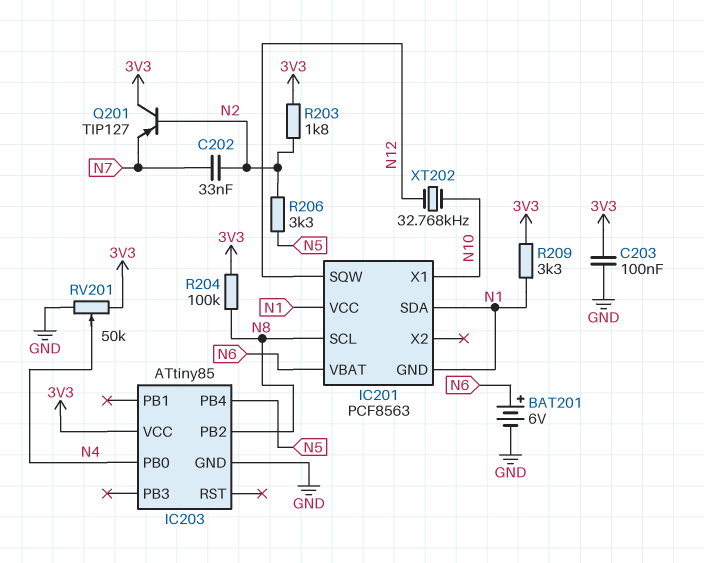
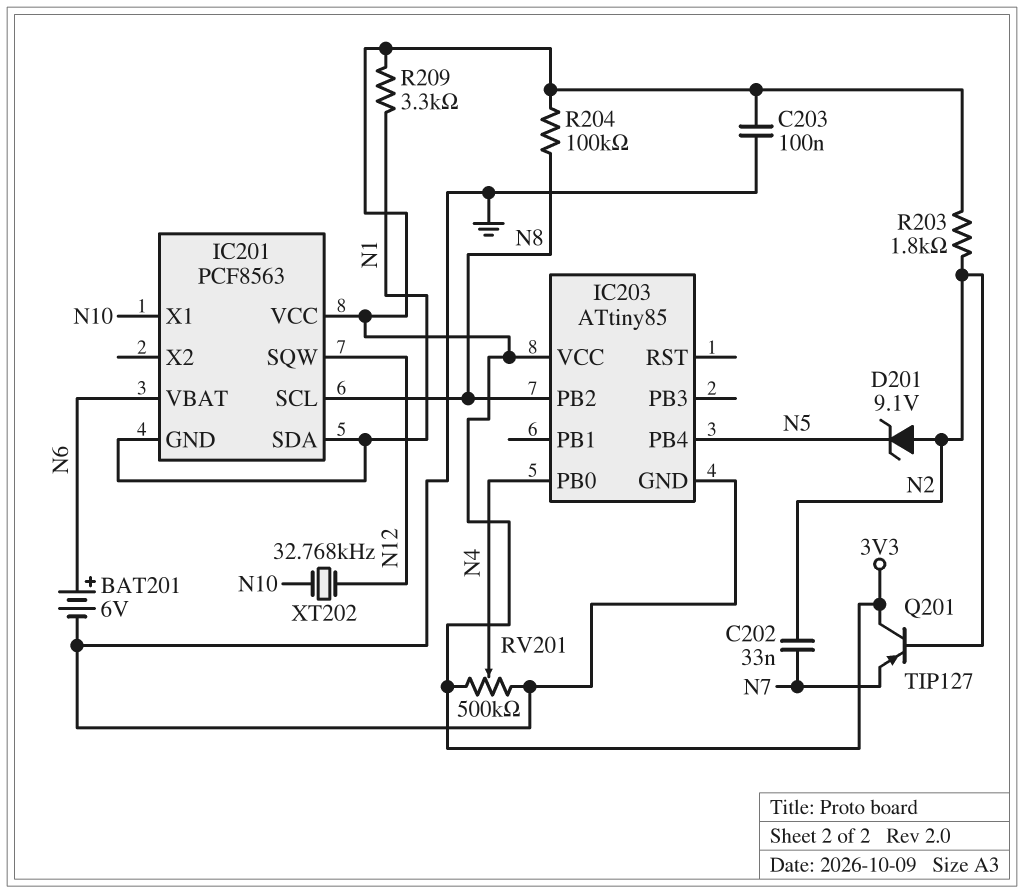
D201: none -> zener 9.1V (A N2, K N5)
IC201 pin VCC: N1 -> 3V3
R206: 3.3k (N2, N5) -> none
RV201: 50k (3V3, GND, wiper N4) -> 500k (3V3, GND, wiper N4)

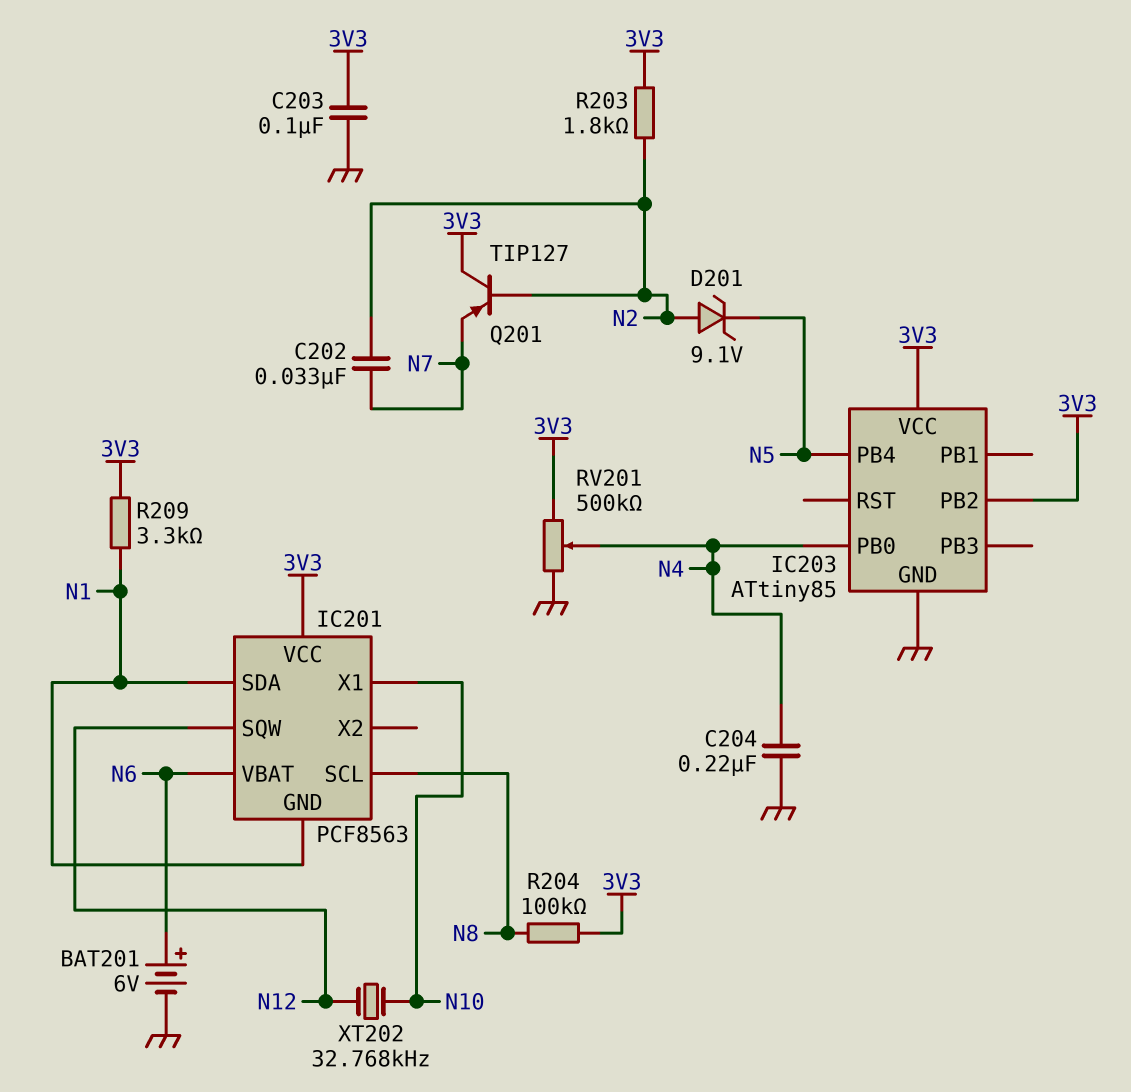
C204: none -> 220nF (GND, N4)
IC203 pin PB2: N8 -> 3V3

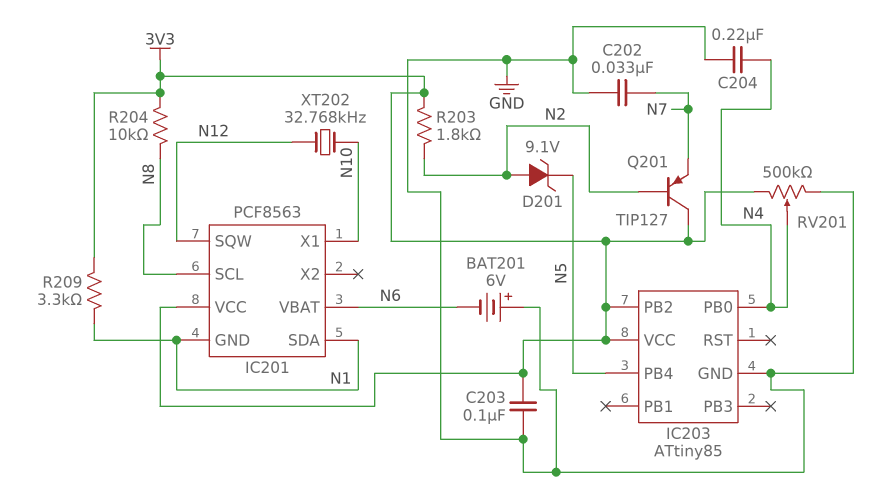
BAT201: 6V (plus N6, minus GND) -> 6V (plus GND, minus N6)
C202: 33nF (N2, N7) -> 33nF (GND, N7)
R204: 100k (3V3, N8) -> 10k (3V3, N8)

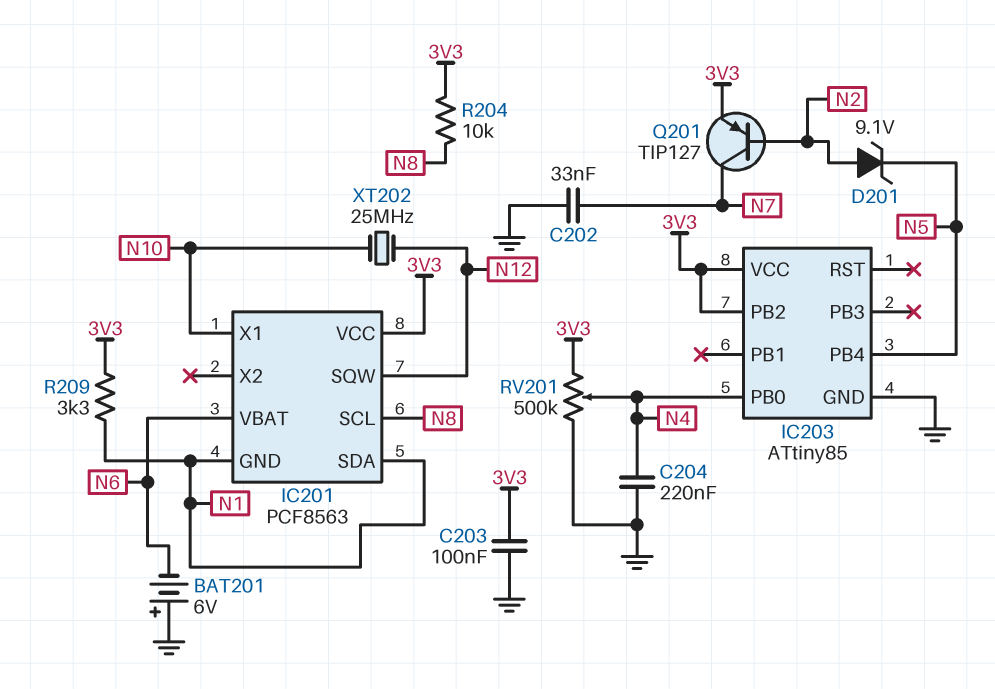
Q201: PNP TIP127 (B N2, C 3V3, E N7) -> PNP TIP127 (B N2, C N7, E 3V3)
R203: 1.8k (3V3, N2) -> none
XT202: 32.768kHz (N10, N12) -> 25MHz (N10, N12)

